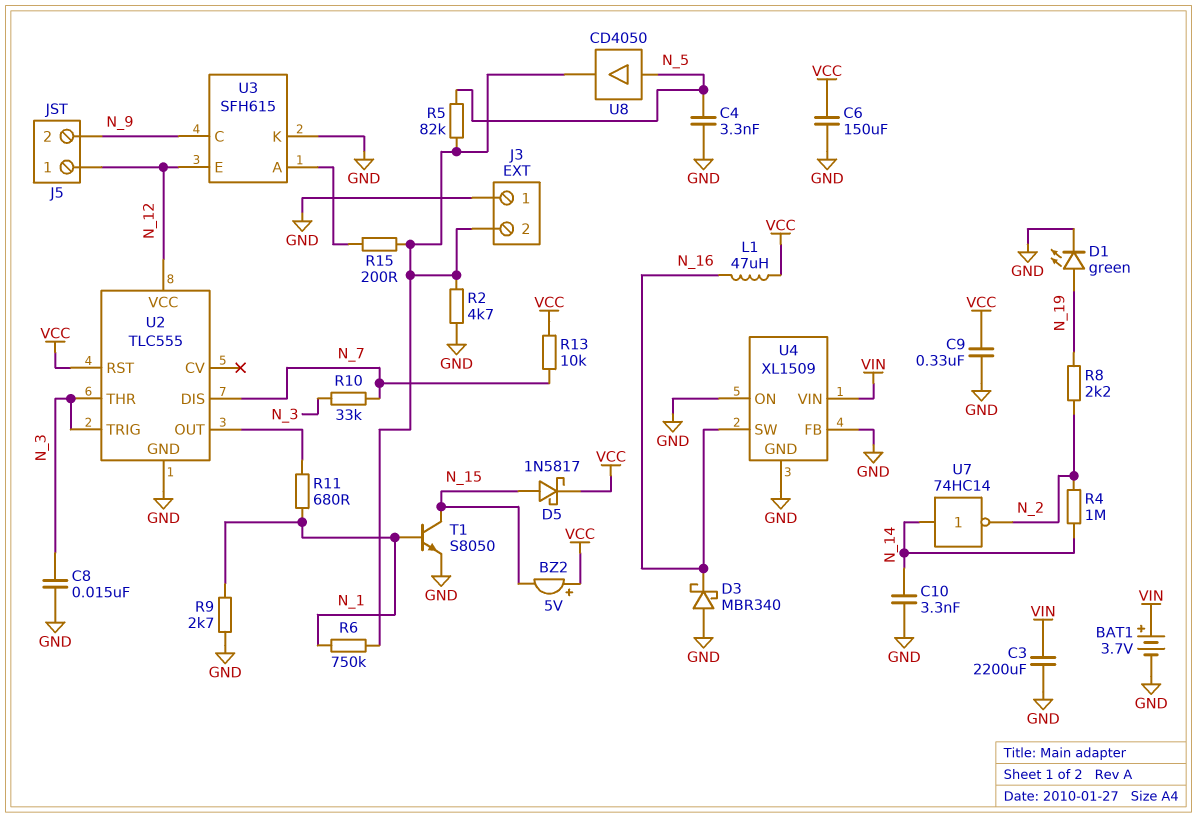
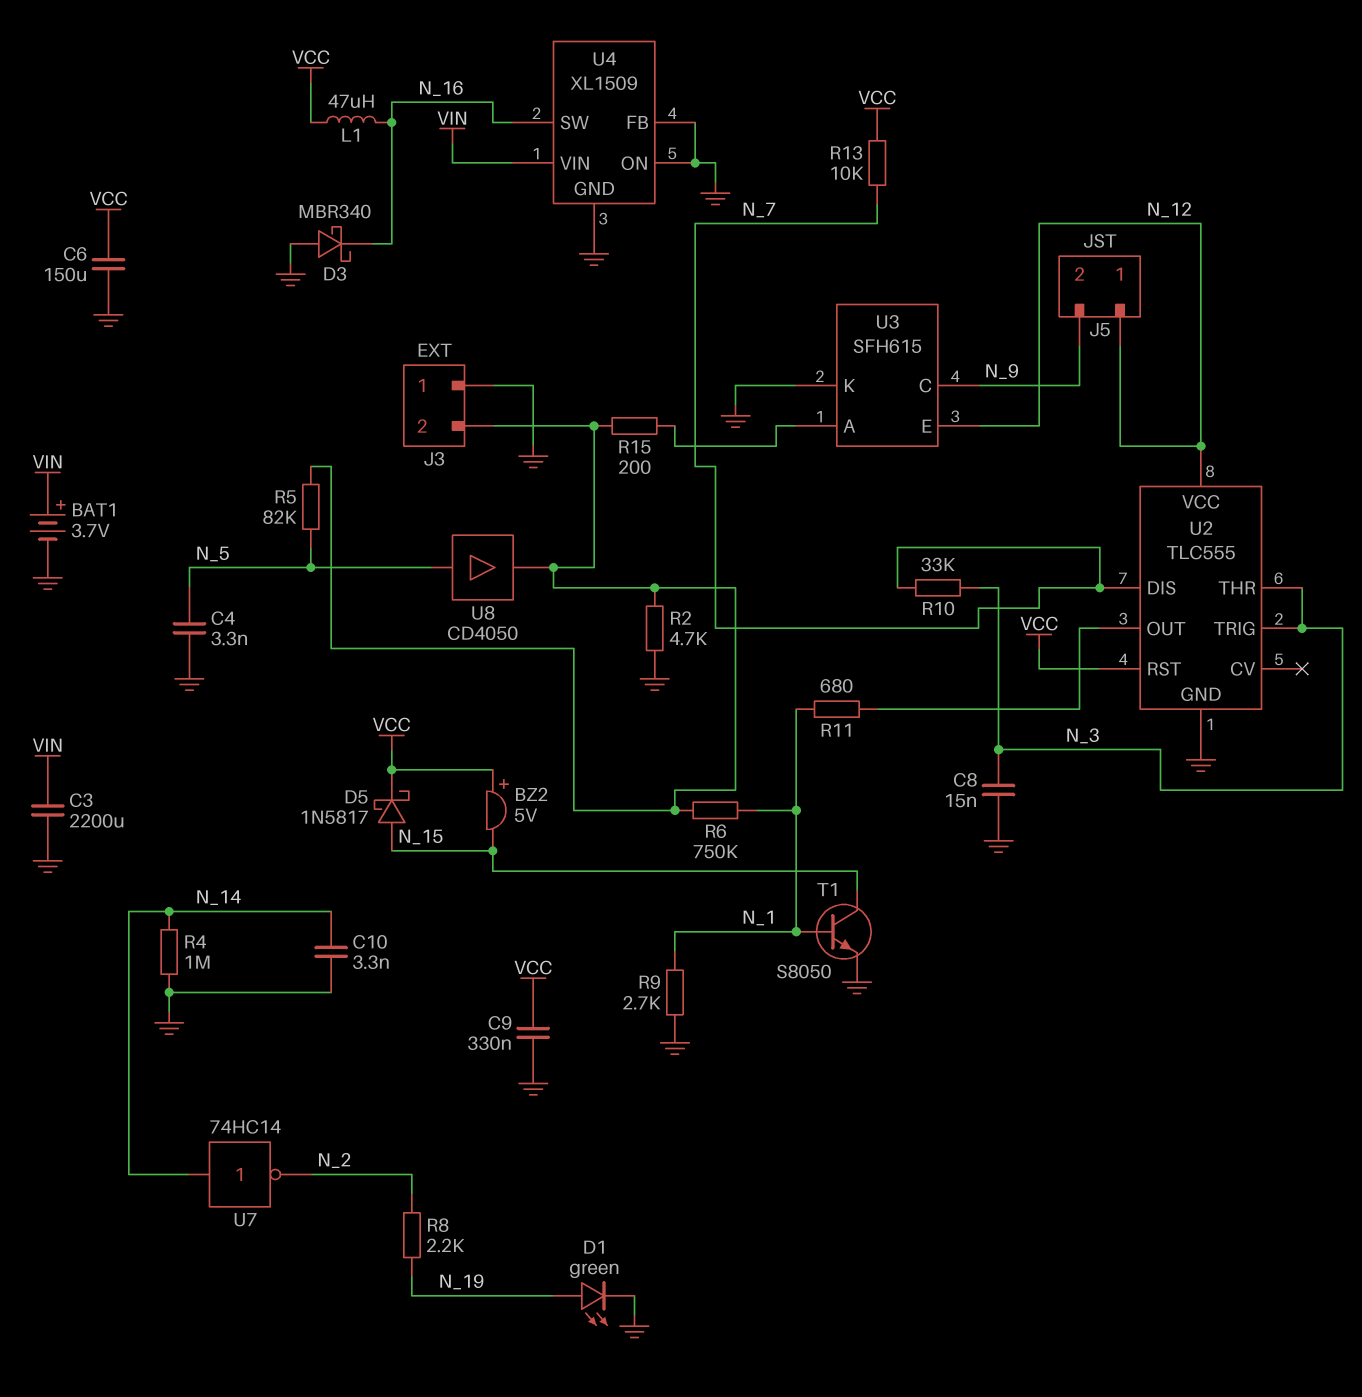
R4: 1M (N_2, N_14) -> 1M (GND, N_14)

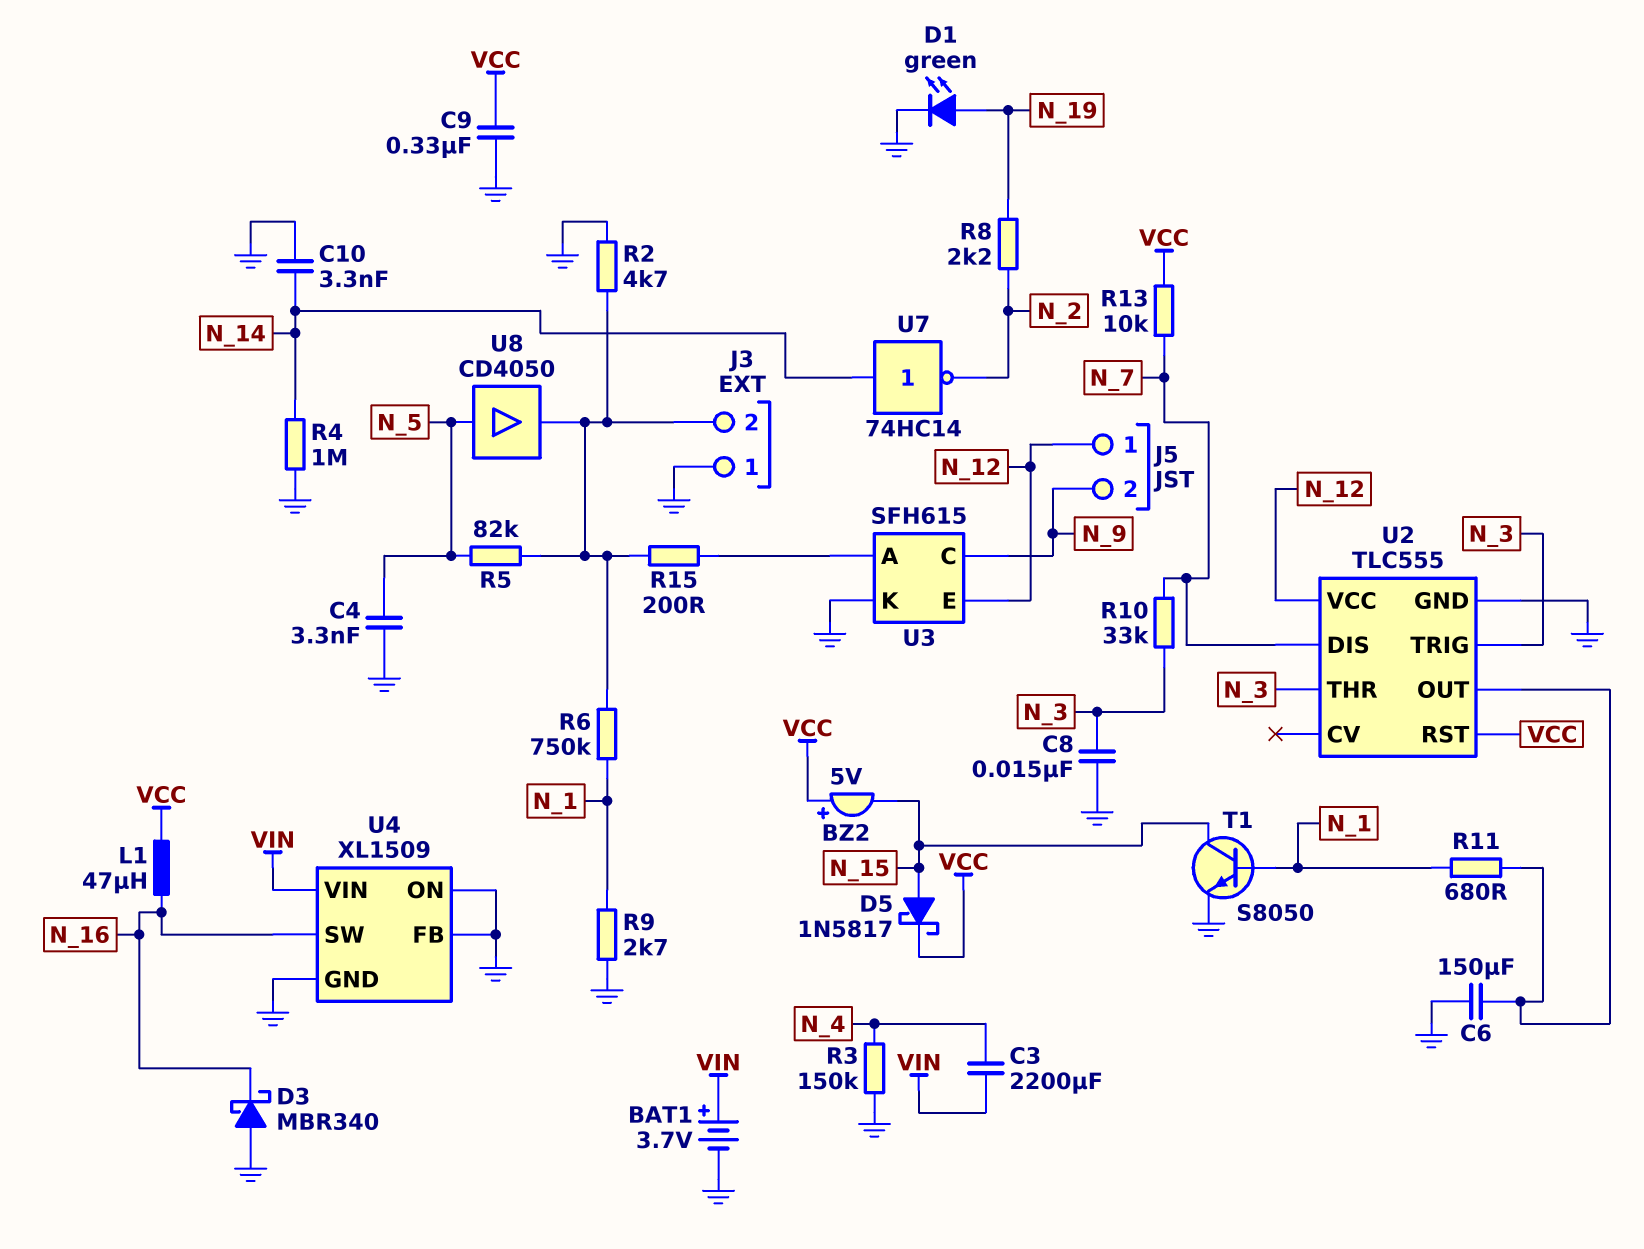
C3: 2200uF (GND, VIN) -> 2200uF (N_4, VIN)
C6: 150uF (GND, VCC) -> 150uF (GND, U2/OUT)
R3: none -> 150k (GND, N_4)

